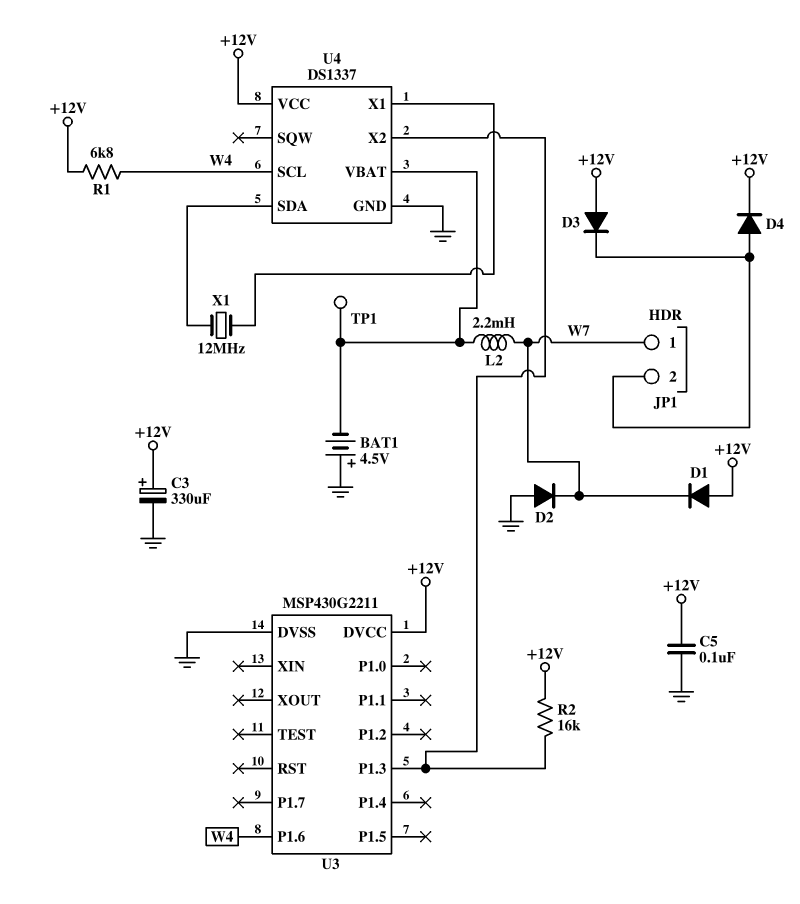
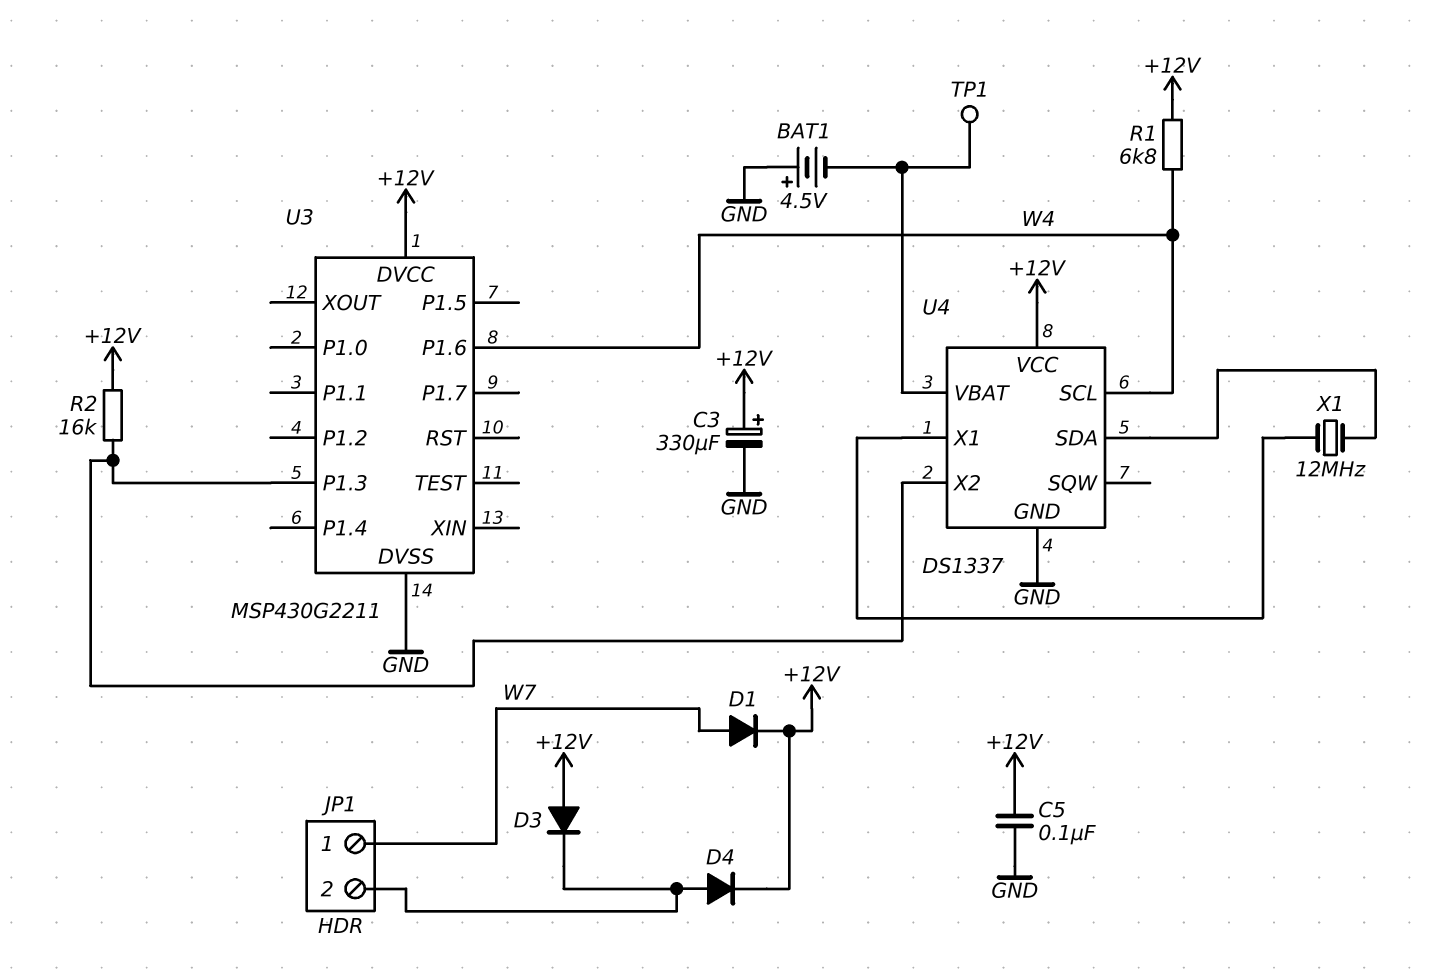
D1: diode (A +12V, K W7) -> diode (A W7, K +12V)
D2: diode (A GND, K W7) -> none
L2: 2.2mH (U4/VBAT, W7) -> none

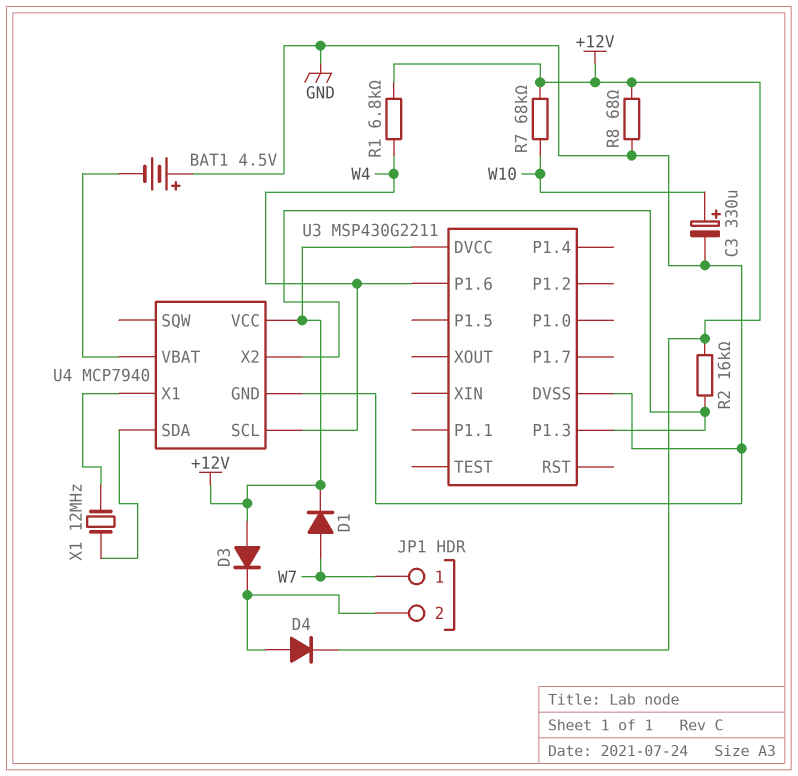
C3: 330uF (plus +12V, minus GND) -> 330uF (plus W10, minus GND)
C5: 100nF (+12V, GND) -> none
R7: none -> 68k (+12V, W10)
R8: none -> 68 (+12V, GND)
TP1: test point (U4/VBAT) -> none
U4: DS1337 -> MCP7940

